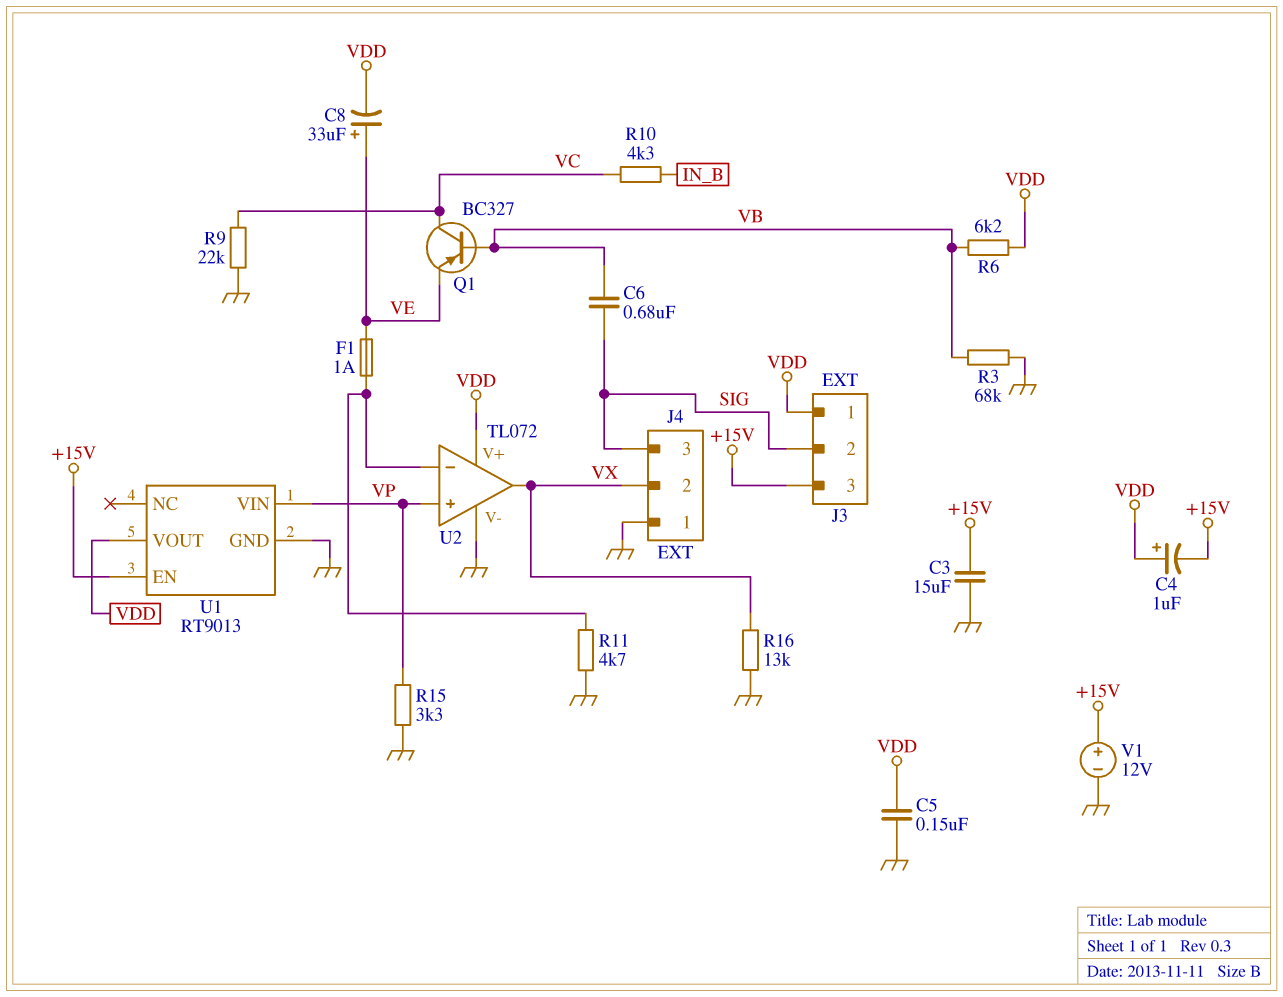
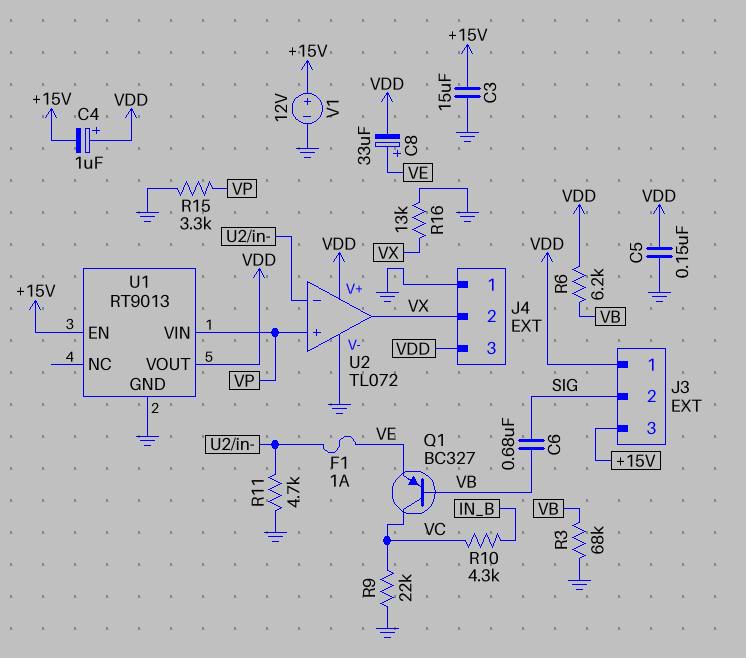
J4 pin 3: SIG -> VDD

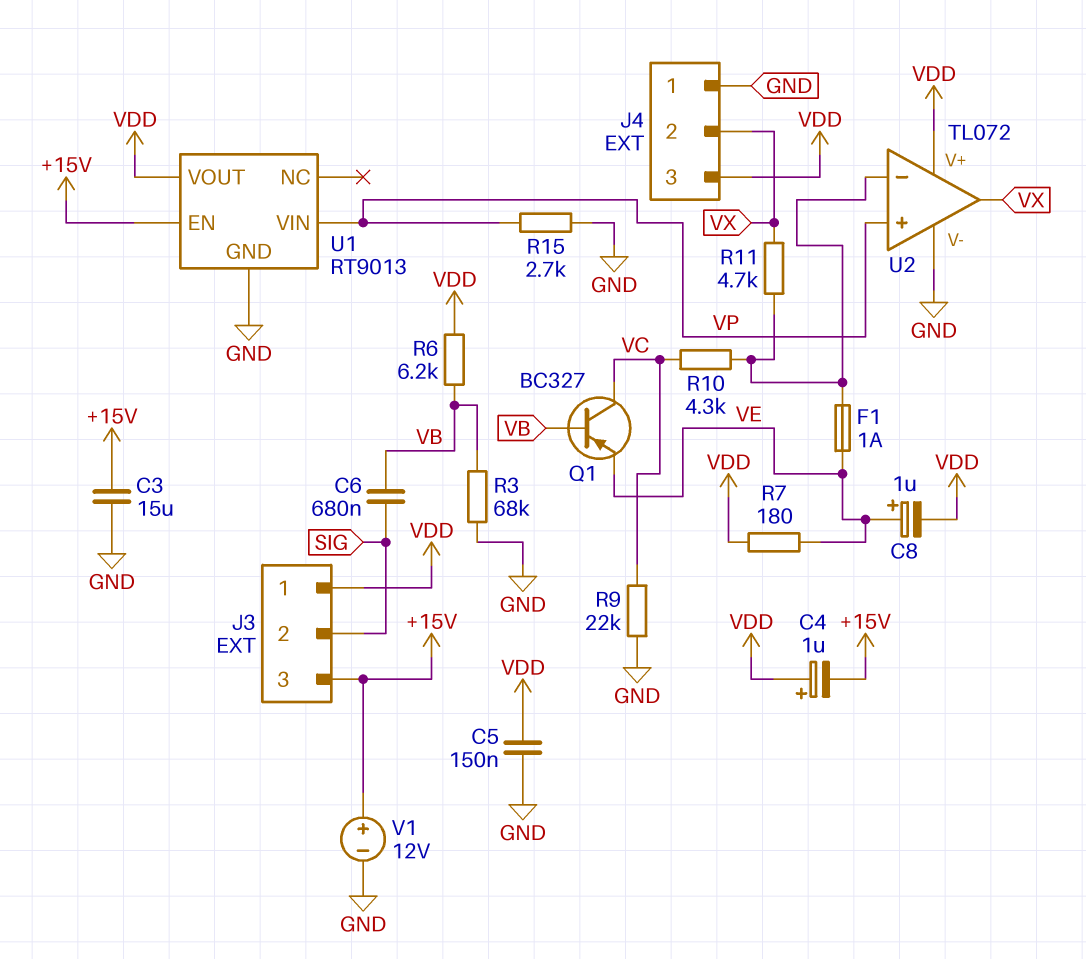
C8: 33uF (plus VE, minus VDD) -> 1uF (plus VE, minus VDD)
R7: none -> 180 (VDD, VE)
R10: 4.3k (IN_B, VC) -> 4.3k (U2/in-, VC)
R11: 4.7k (GND, U2/in-) -> 4.7k (U2/in-, VX)
R15: 3.3k (GND, VP) -> 2.7k (GND, VP)
R16: 13k (GND, VX) -> none

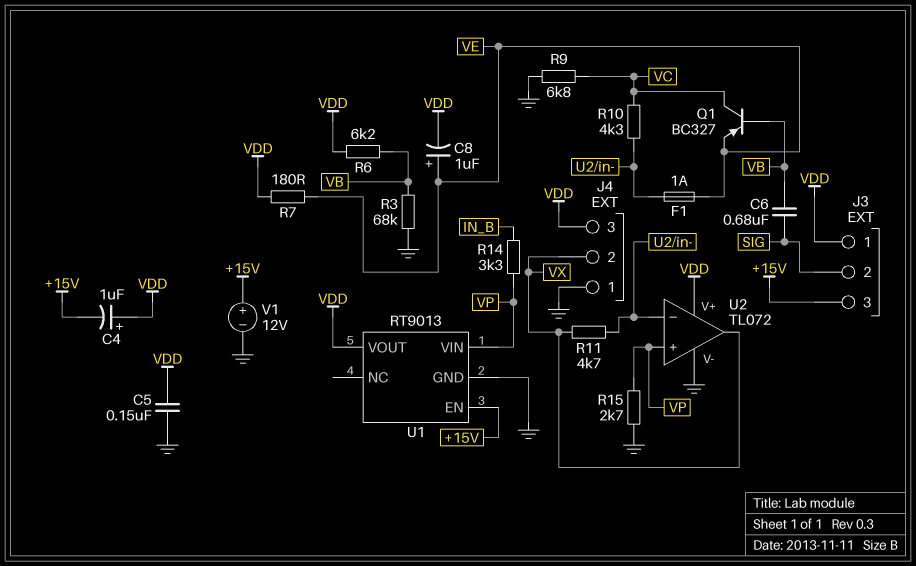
C3: 15uF (+15V, GND) -> none
R9: 22k (GND, VC) -> 6.8k (GND, VC)
R14: none -> 3.3k (IN_B, VP)

